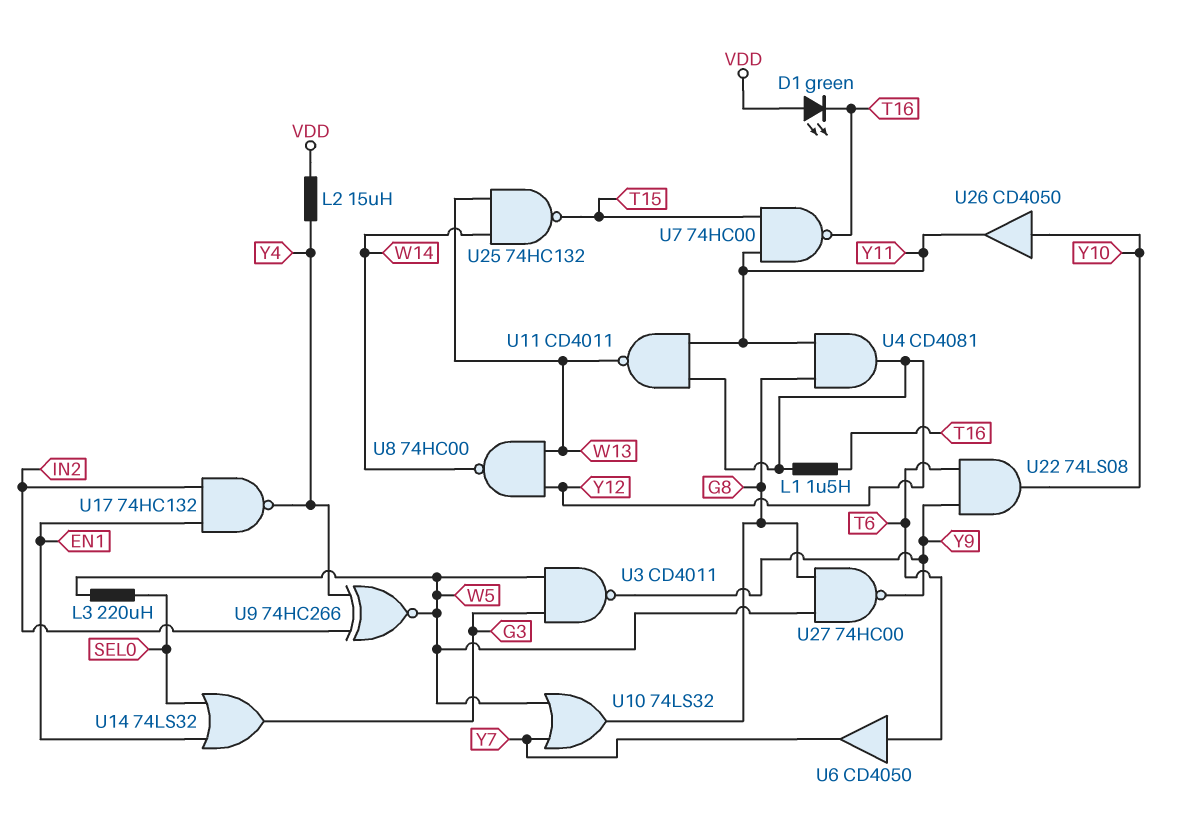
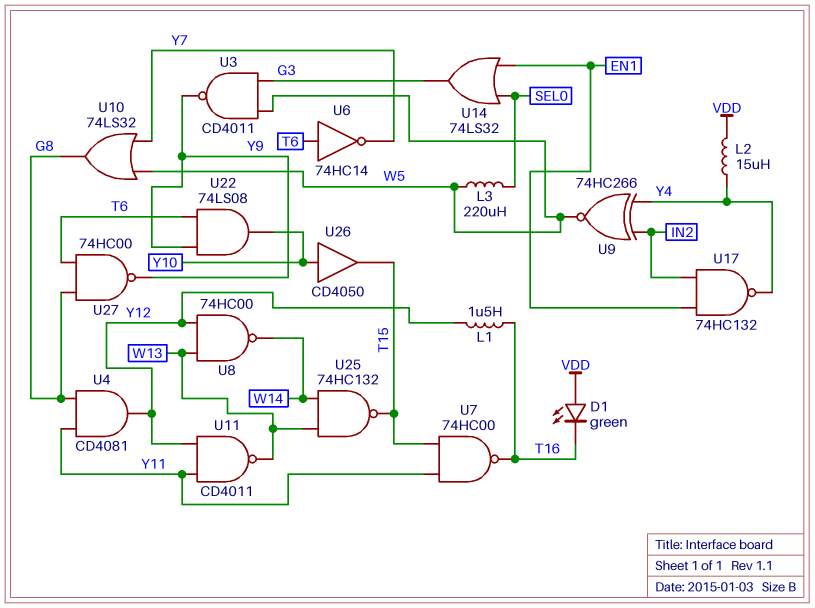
U6: buffer CD4050 (in T6, out Y7) -> NOT 74HC14 (in T6, out Y7)
U26: buffer CD4050 (in Y10, out Y11) -> buffer CD4050 (in Y10, out T15)
U27: NAND 74HC00 (in G8, in W5, out Y9) -> NAND 74HC00 (in G8, in T6, out Y9)

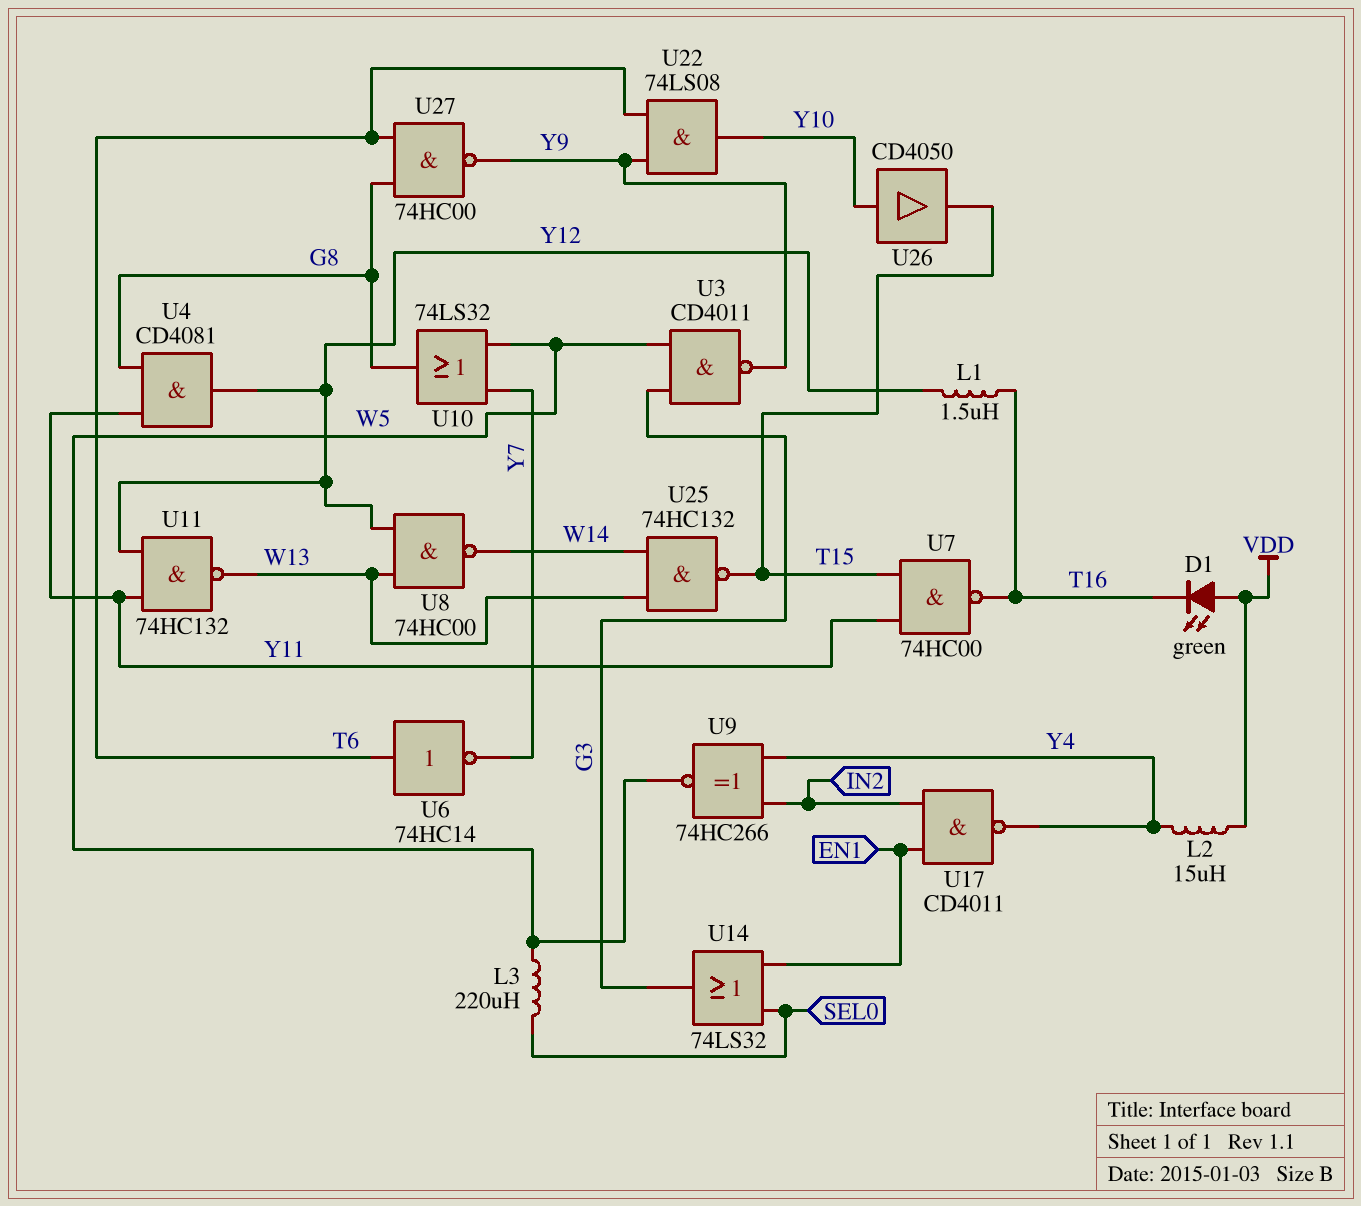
U11: NAND CD4011 (in Y11, in Y12, out W13) -> NAND 74HC132 (in Y11, in Y12, out W13)
U17: NAND 74HC132 (in EN1, in IN2, out Y4) -> NAND CD4011 (in EN1, in IN2, out Y4)

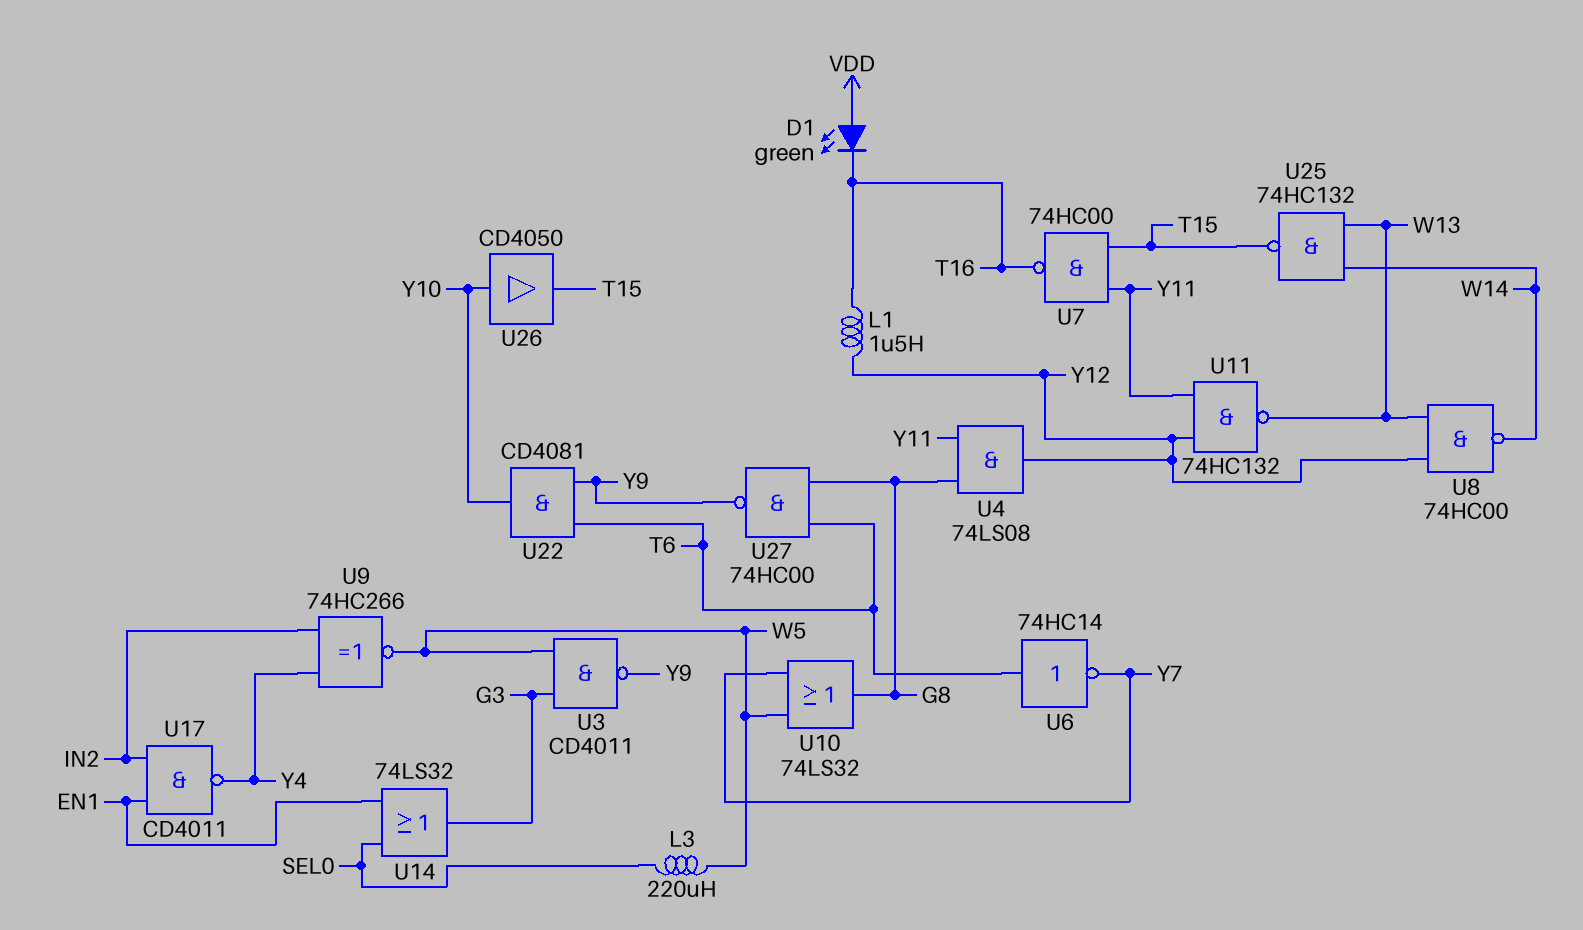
L2: 15uH (VDD, Y4) -> none
U4: AND CD4081 (in G8, in Y11, out Y12) -> AND 74LS08 (in G8, in Y11, out Y12)
U22: AND 74LS08 (in T6, in Y9, out Y10) -> AND CD4081 (in T6, in Y9, out Y10)

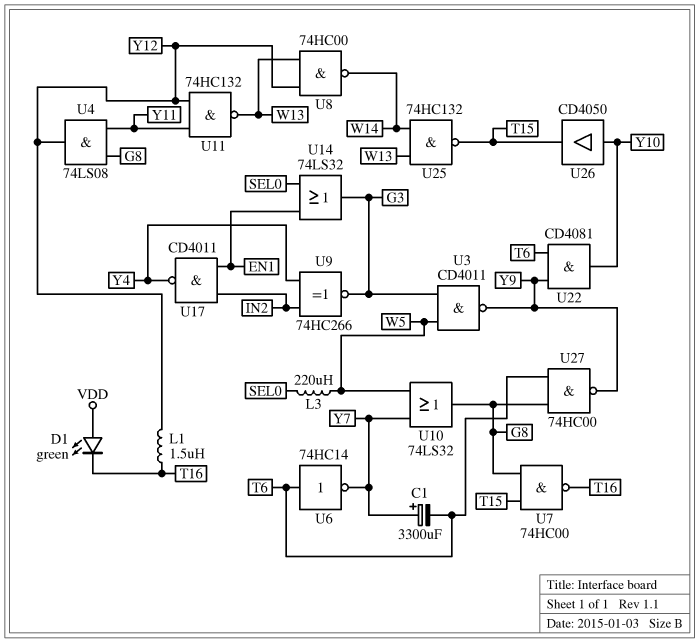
C1: none -> 3300uF (plus Y7, minus T6)
U7: NAND 74HC00 (in T15, in Y11, out T16) -> NAND 74HC00 (in G8, in T15, out T16)
U9: XNOR 74HC266 (in IN2, in Y4, out W5) -> XNOR 74HC266 (in IN2, in Y4, out G3)

